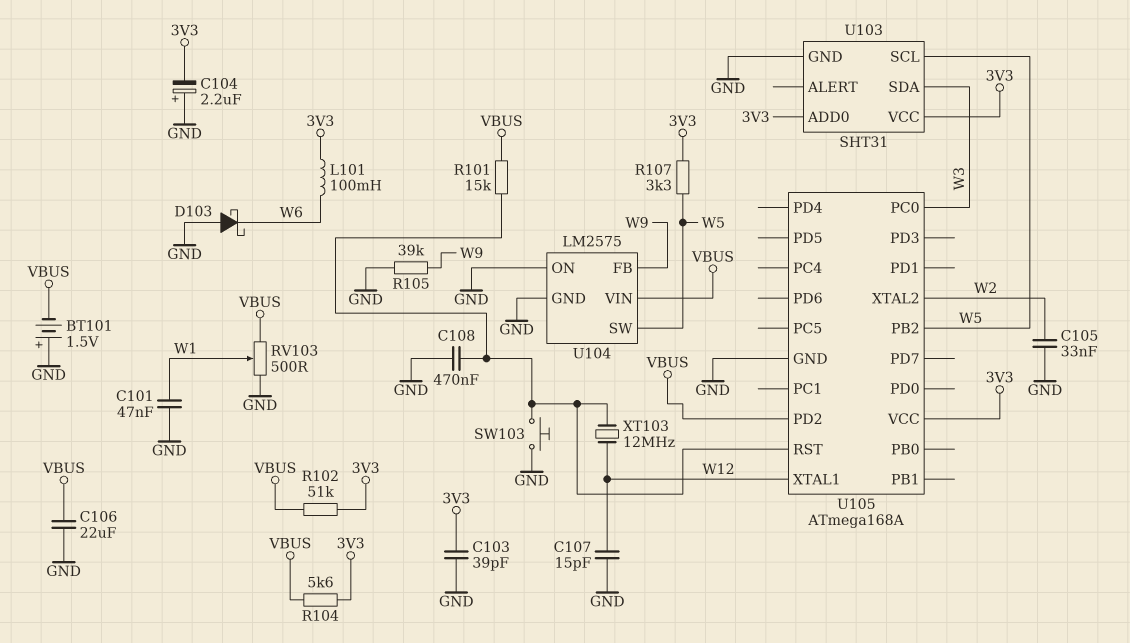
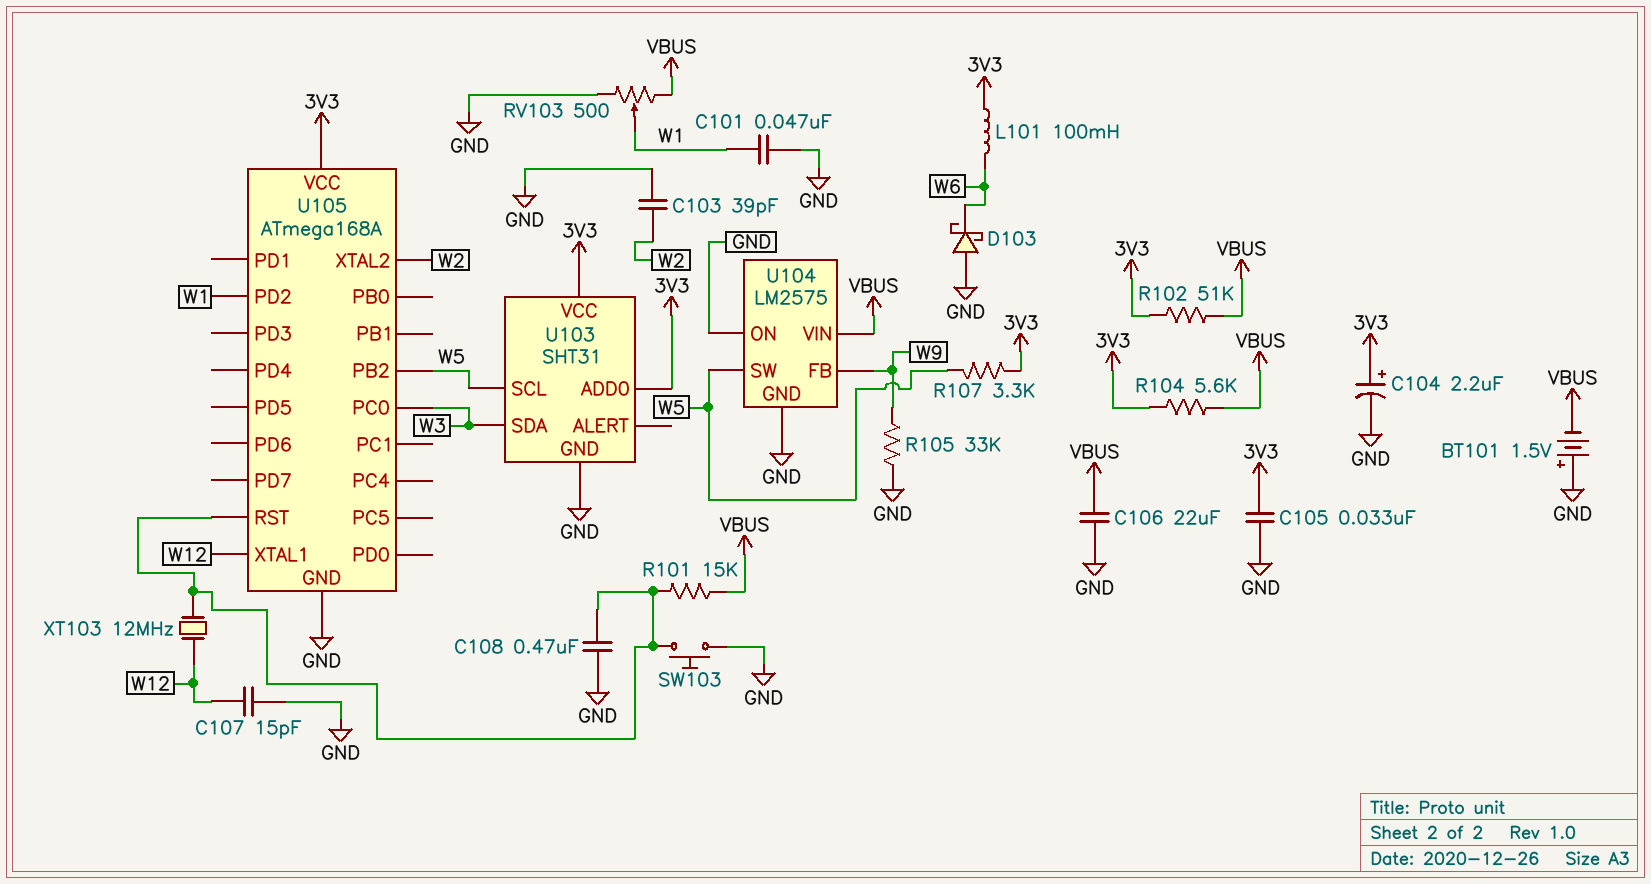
C103: 39pF (3V3, GND) -> 39pF (GND, W2)
C104: 2.2uF (plus GND, minus 3V3) -> 2.2uF (plus 3V3, minus GND)
C105: 33nF (GND, W2) -> 33nF (3V3, GND)
R105: 39k (GND, W9) -> 33k (GND, W9)
U105 pin PD2: VBUS -> W1

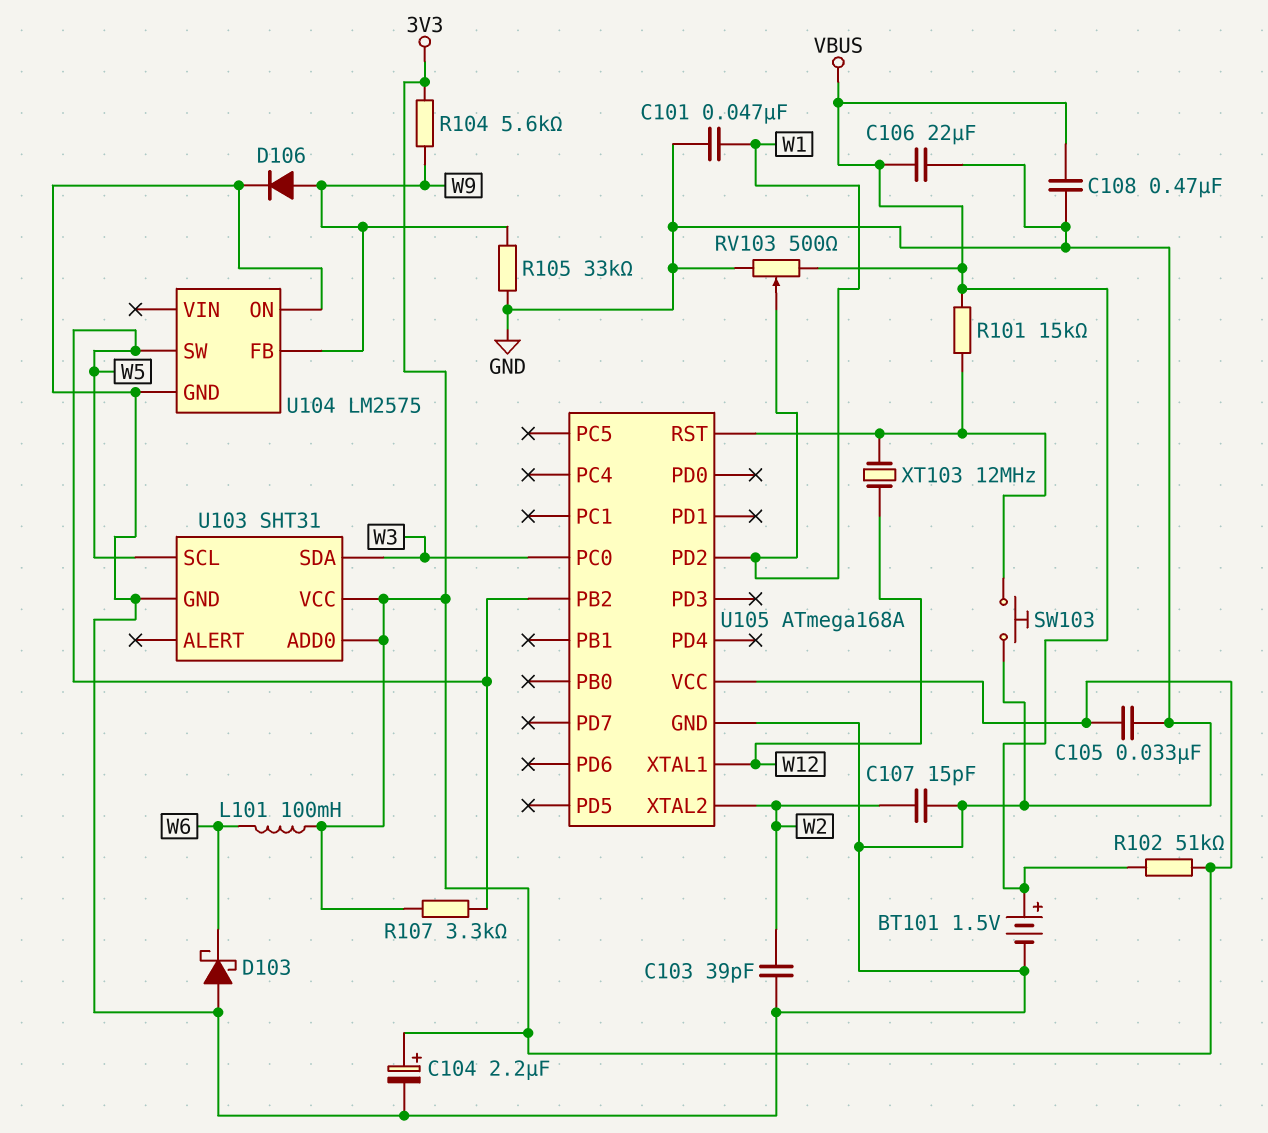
BT101: 1.5V (plus GND, minus VBUS) -> 1.5V (plus VBUS, minus GND)
C107: 15pF (GND, W12) -> 15pF (GND, W2)
C108: 470nF (GND, U105/RST) -> 470nF (GND, VBUS)
D106: none -> diode (A W9, K GND)
R104: 5.6k (3V3, VBUS) -> 5.6k (3V3, W9)
U104 pin VIN: VBUS -> none

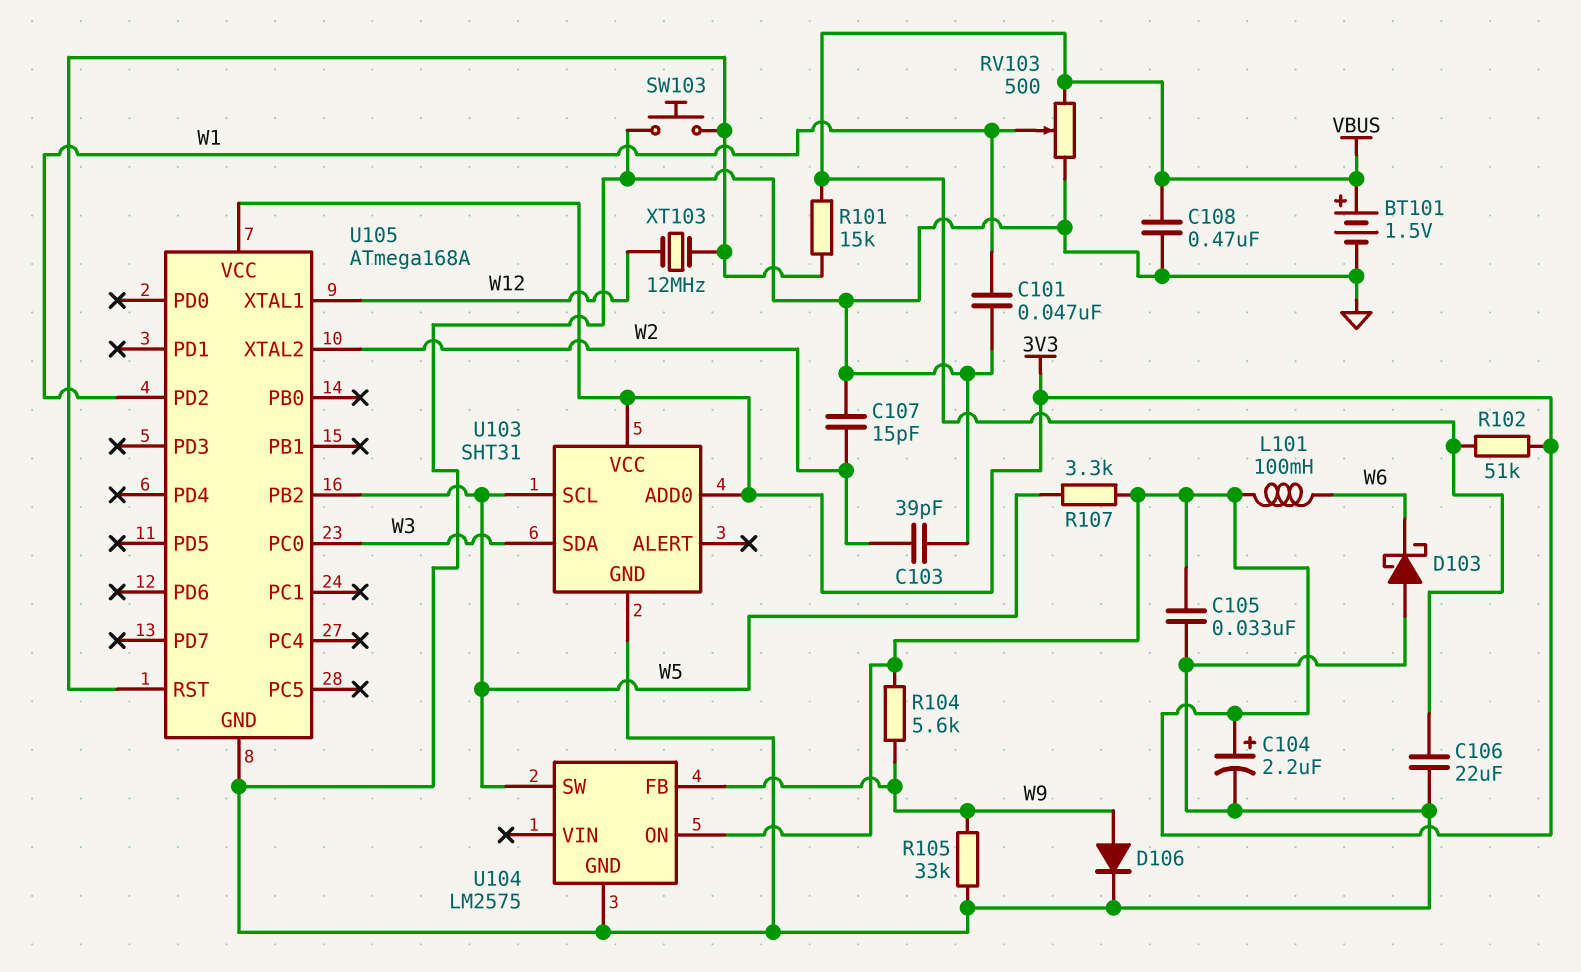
U104 pin ON: GND -> 3V3

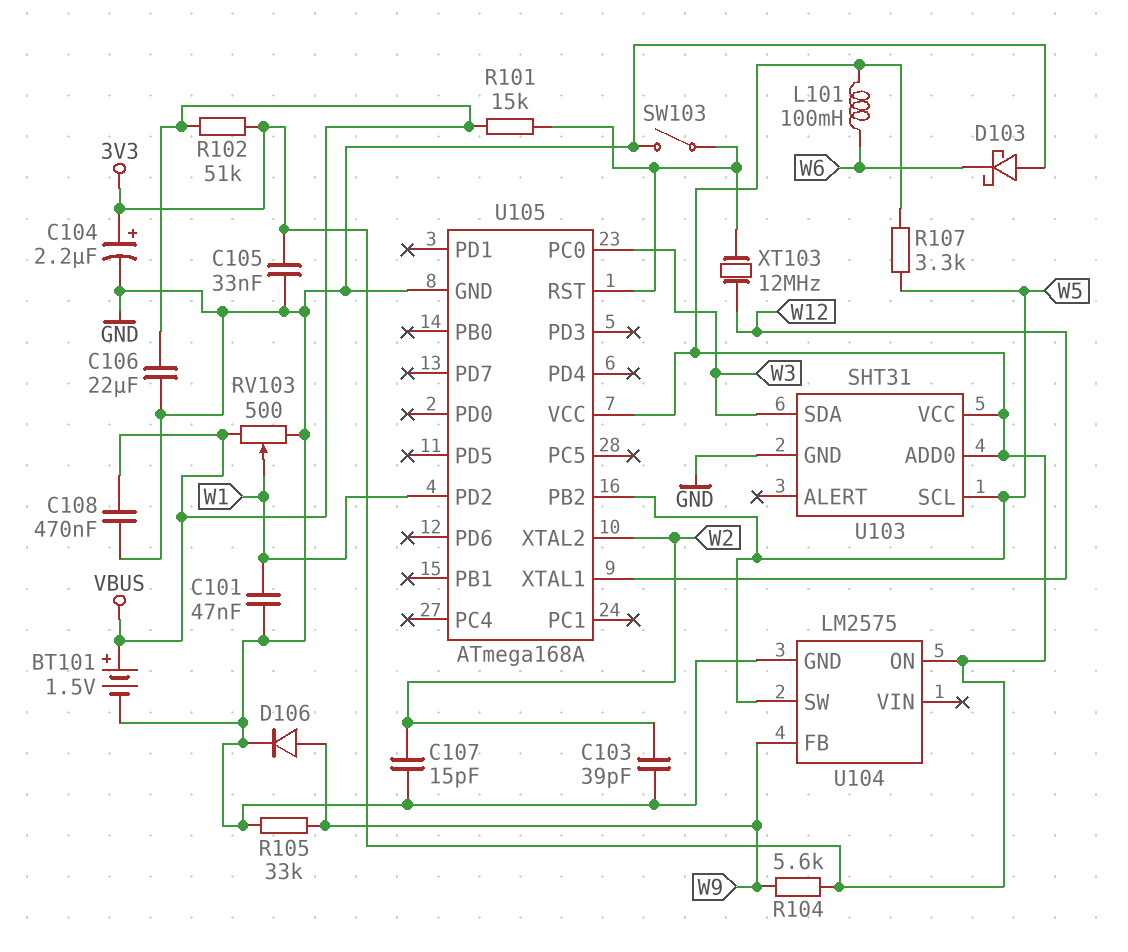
SW103: button (GND, U105/RST) -> switch (GND, U105/RST)

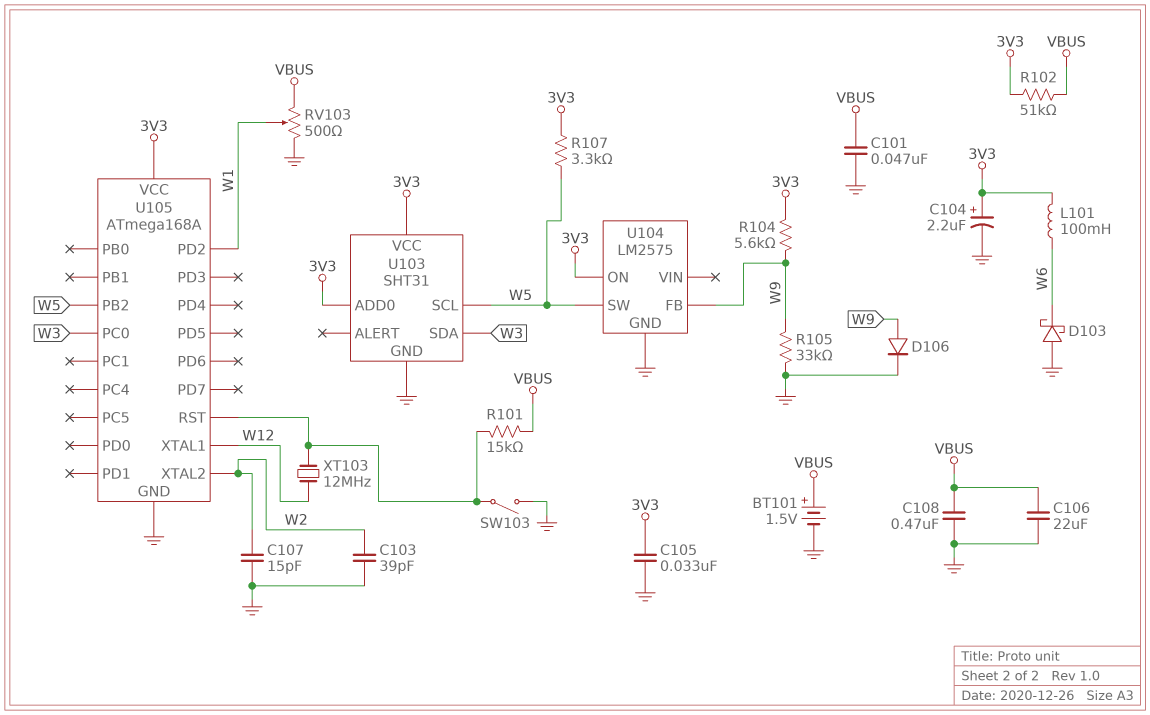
C101: 47nF (GND, W1) -> 47nF (GND, VBUS)

